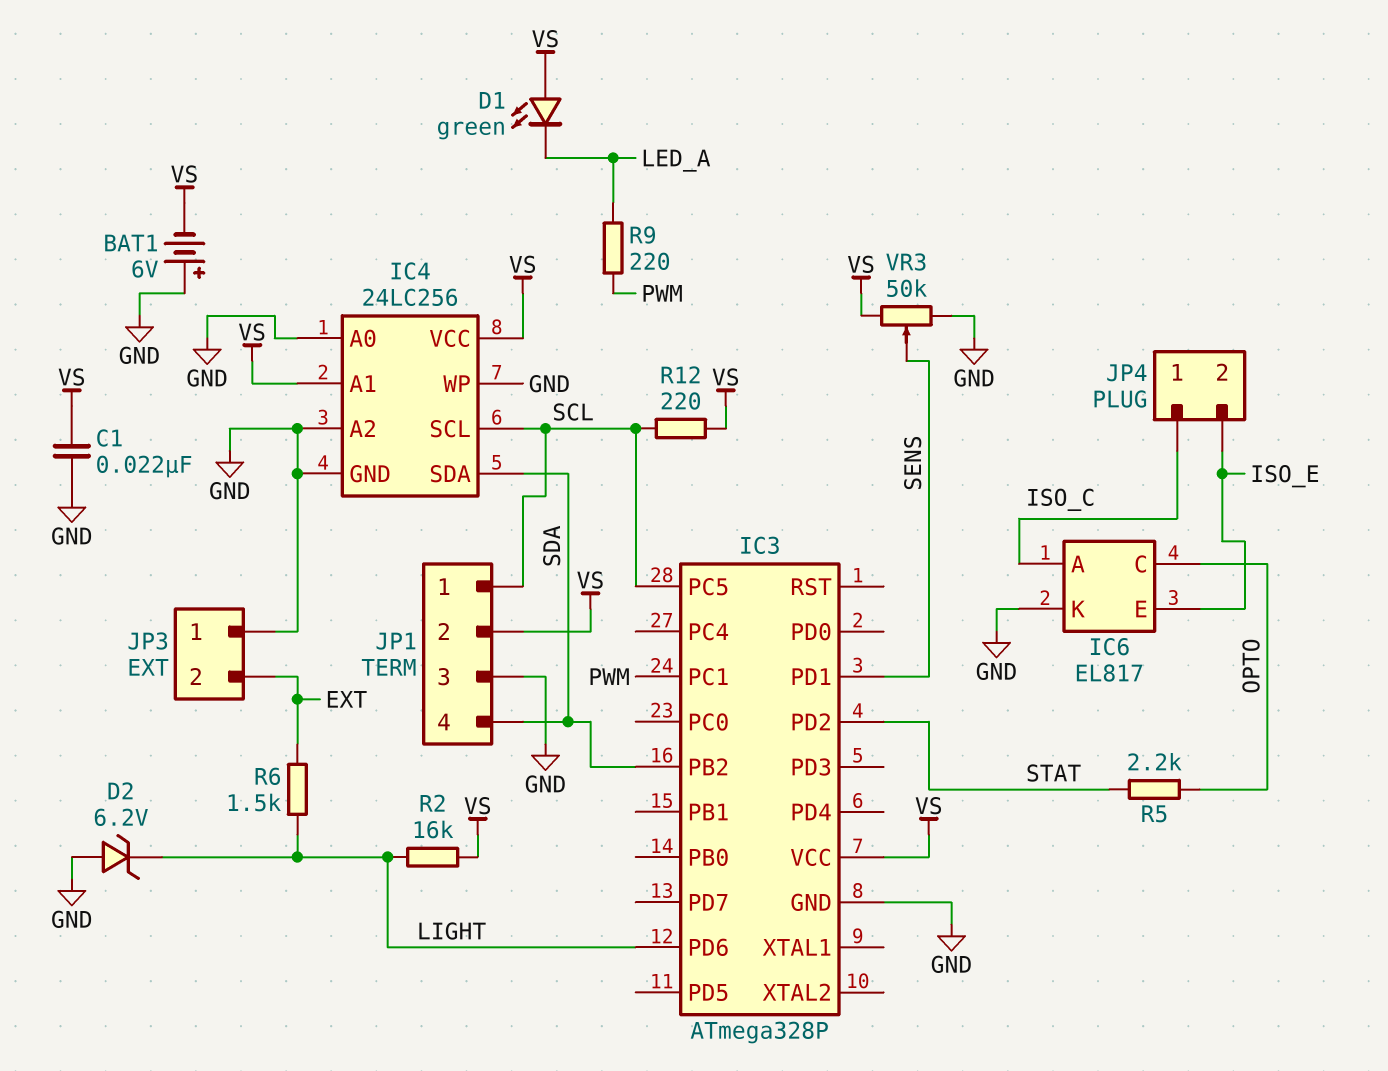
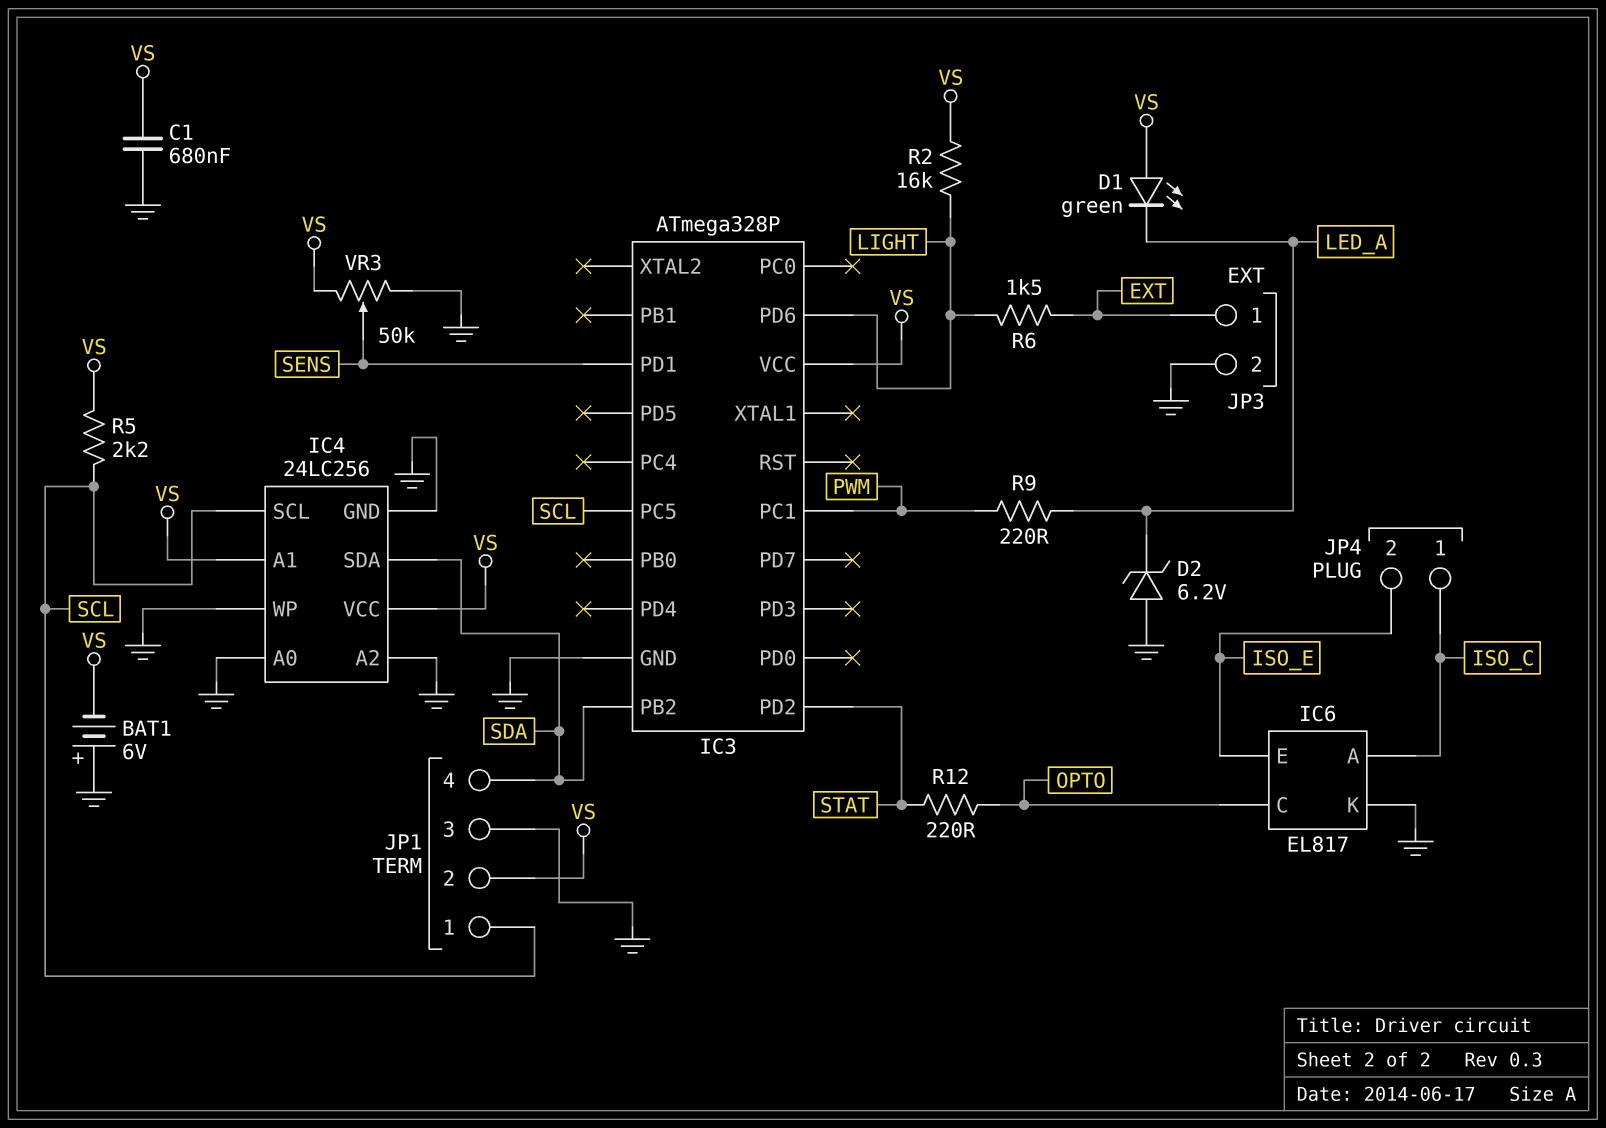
C1: 22nF (GND, VS) -> 680nF (GND, VS)
D2: zener 6.2V (A GND, K LIGHT) -> zener 6.2V (A GND, K LED_A)
JP3 pin 1: GND -> EXT
JP3 pin 2: EXT -> GND
R5: 2.2k (OPTO, STAT) -> 2.2k (SCL, VS)
R12: 220 (SCL, VS) -> 220 (OPTO, STAT)

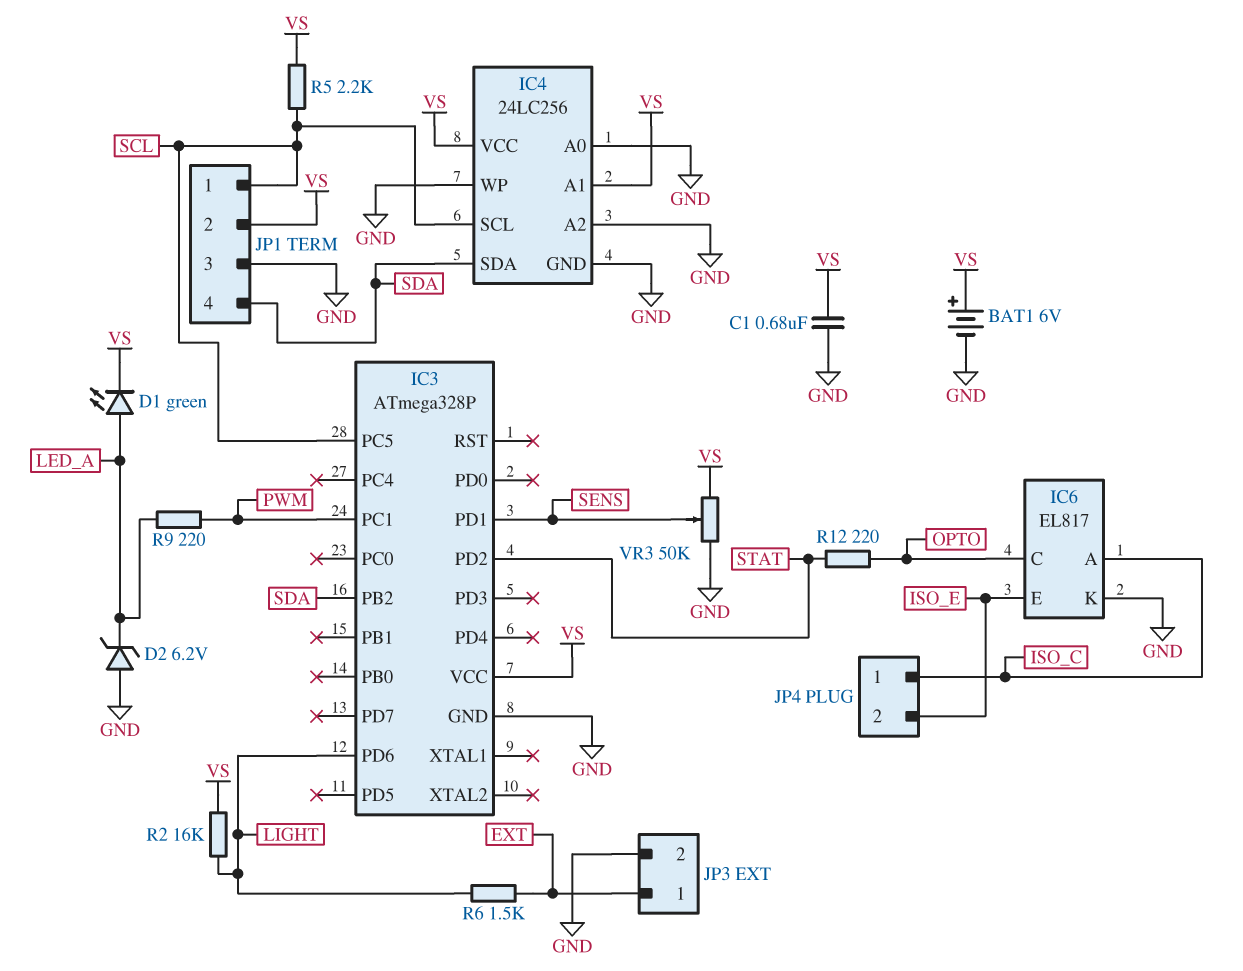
BAT1: 6V (plus GND, minus VS) -> 6V (plus VS, minus GND)
D1: LED green (A VS, K LED_A) -> LED green (A LED_A, K VS)

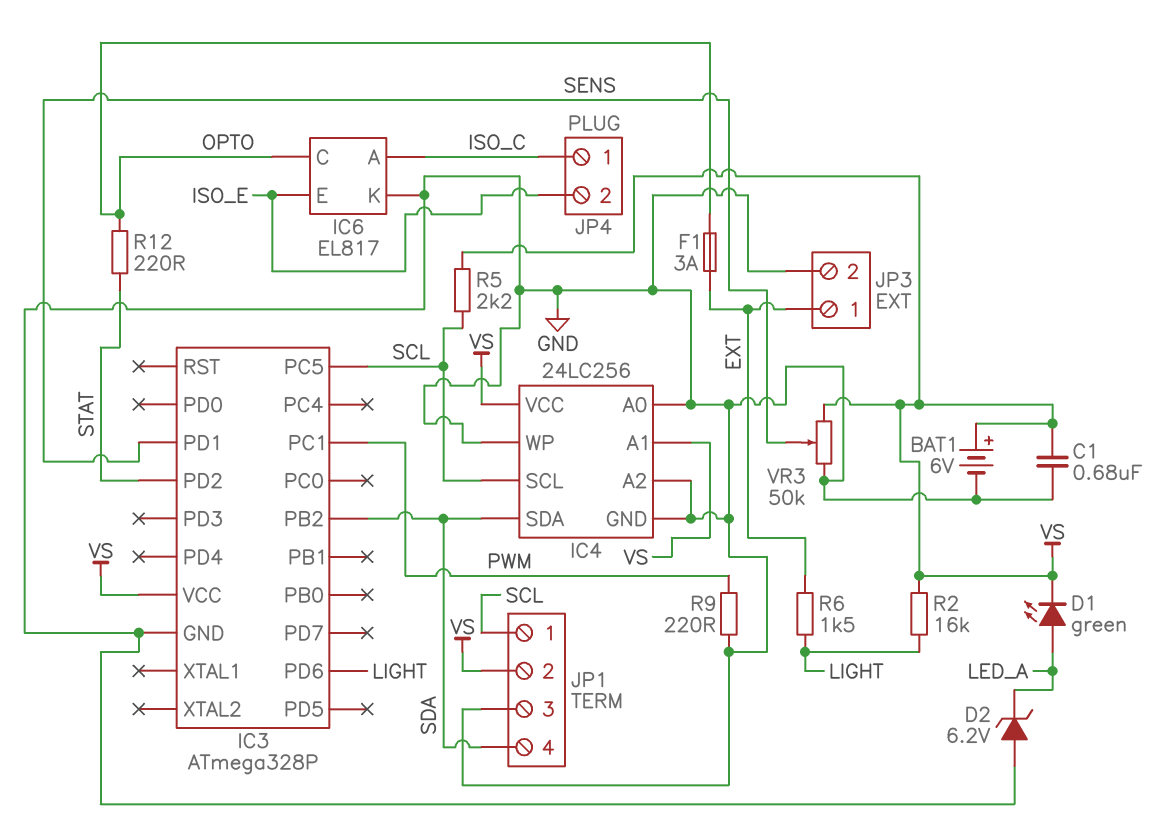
F1: none -> 3A (EXT, OPTO)
R9: 220 (LED_A, PWM) -> 220 (GND, PWM)

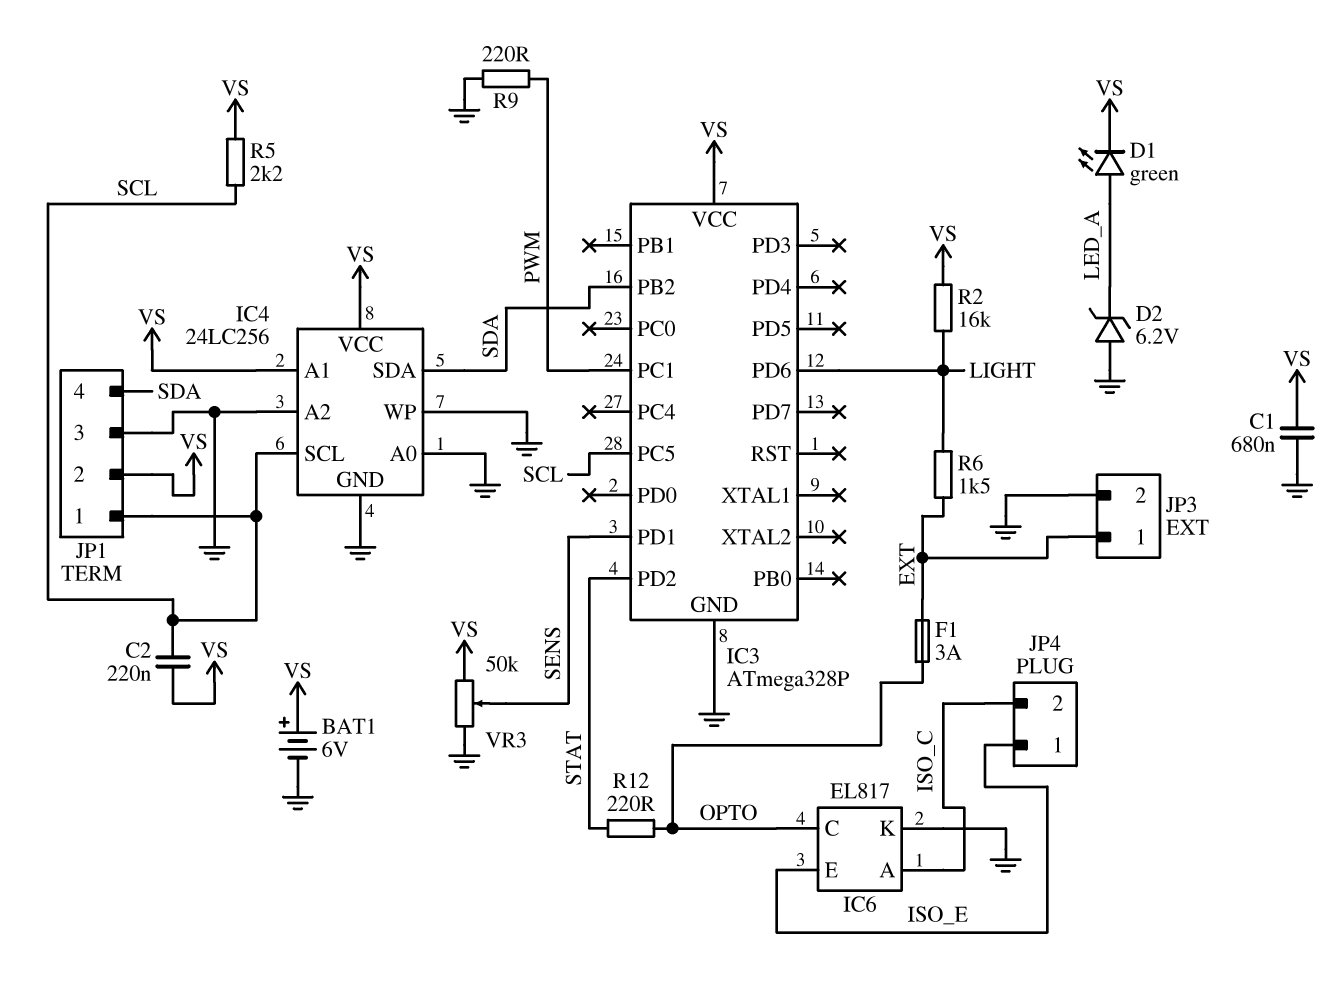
C2: none -> 220nF (SCL, VS)
JP4 pin 1: ISO_C -> ISO_E
JP4 pin 2: ISO_E -> ISO_C

